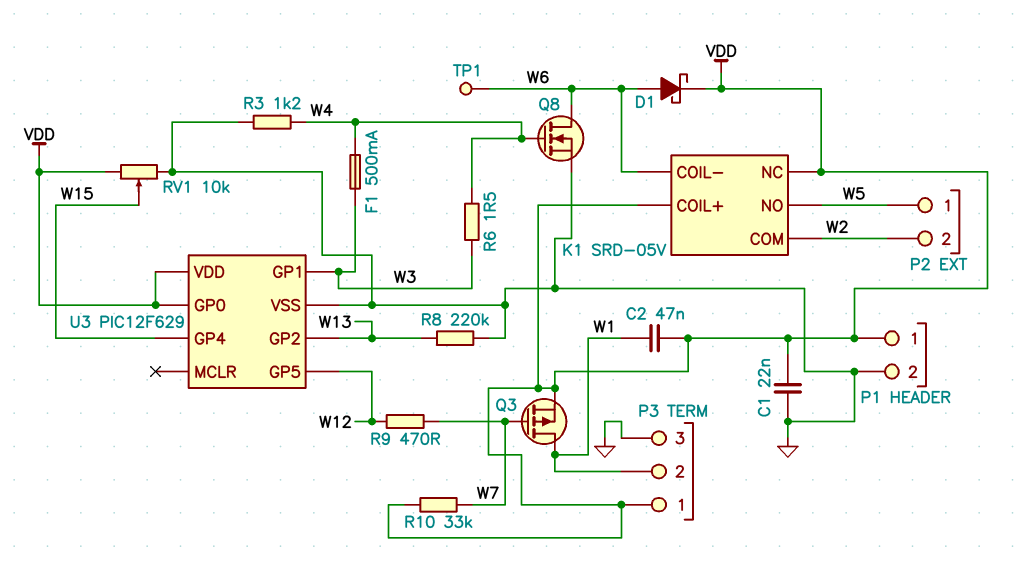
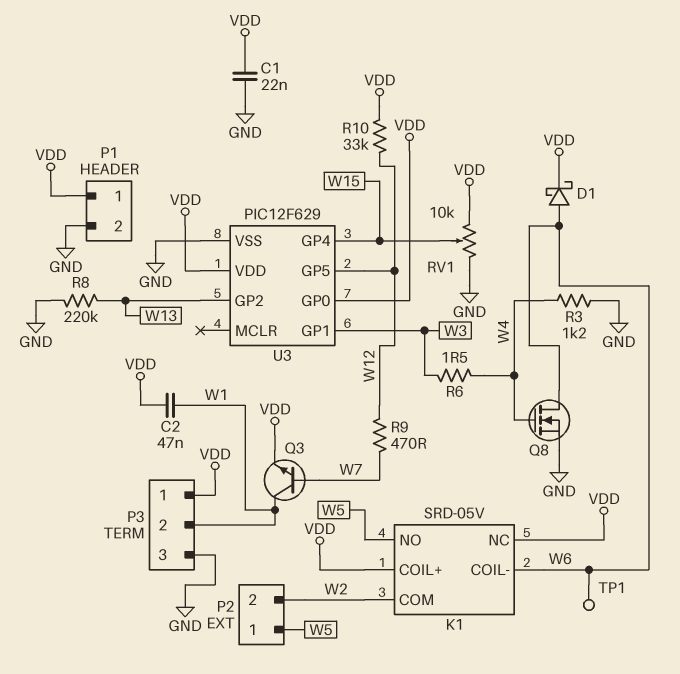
F1: 500mA (W3, W4) -> none
Q3: PMOS (G W7, D W1, S VDD) -> NPN (B W7, C W1, E VDD)
R10: 33k (VDD, W7) -> 33k (VDD, W12)

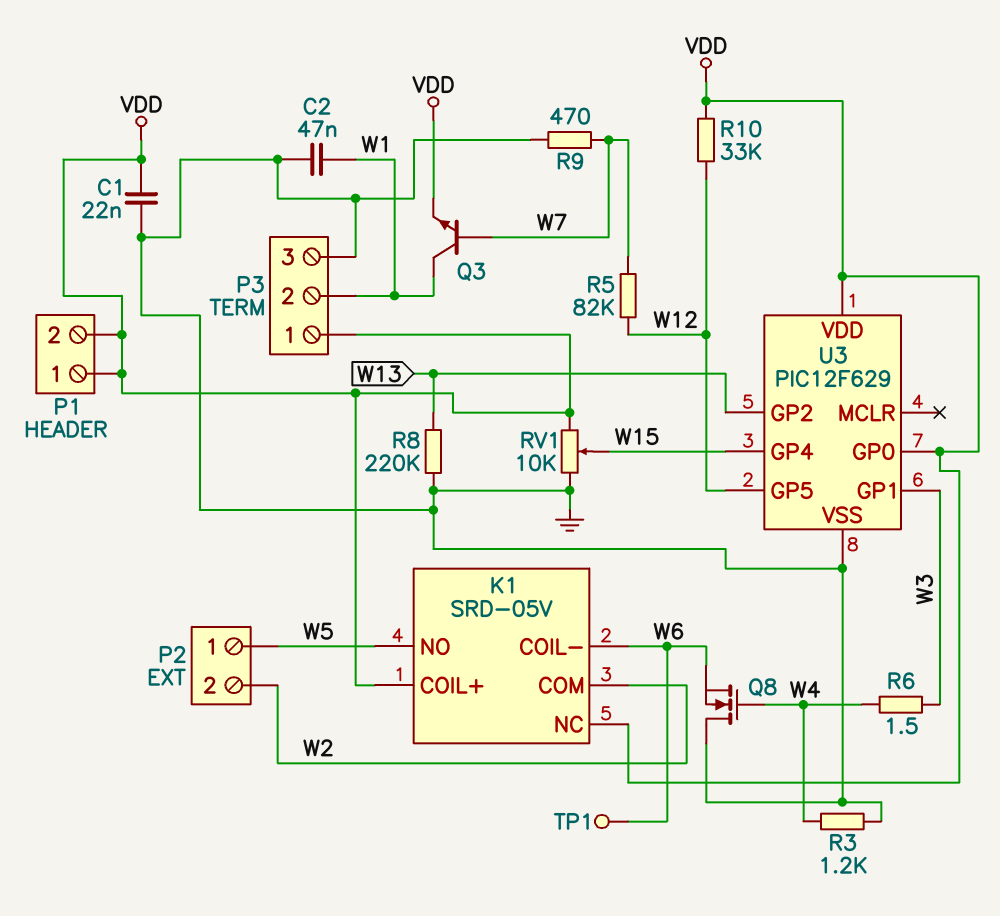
C2: 47nF (VDD, W1) -> 47nF (GND, W1)
D1: schottky (A W6, K VDD) -> none
P1 pin 2: GND -> VDD
Q8: NMOS (G W4, D W6, S GND) -> NMOS (G W4, D GND, S W6)
R5: none -> 82k (W7, W12)
R9: 470 (W7, W12) -> 470 (GND, W7)

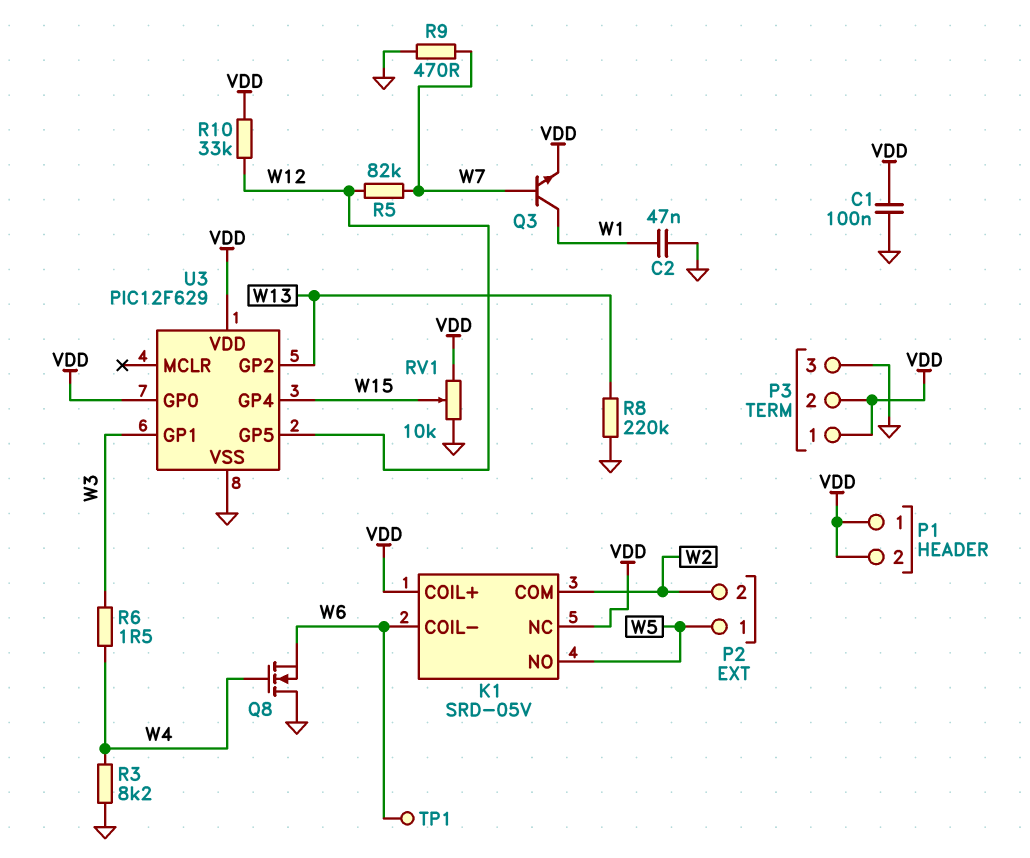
C1: 22nF (GND, VDD) -> 100nF (GND, VDD)
P3 pin 2: W1 -> VDD
R3: 1.2k (GND, W4) -> 8.2k (GND, W4)

